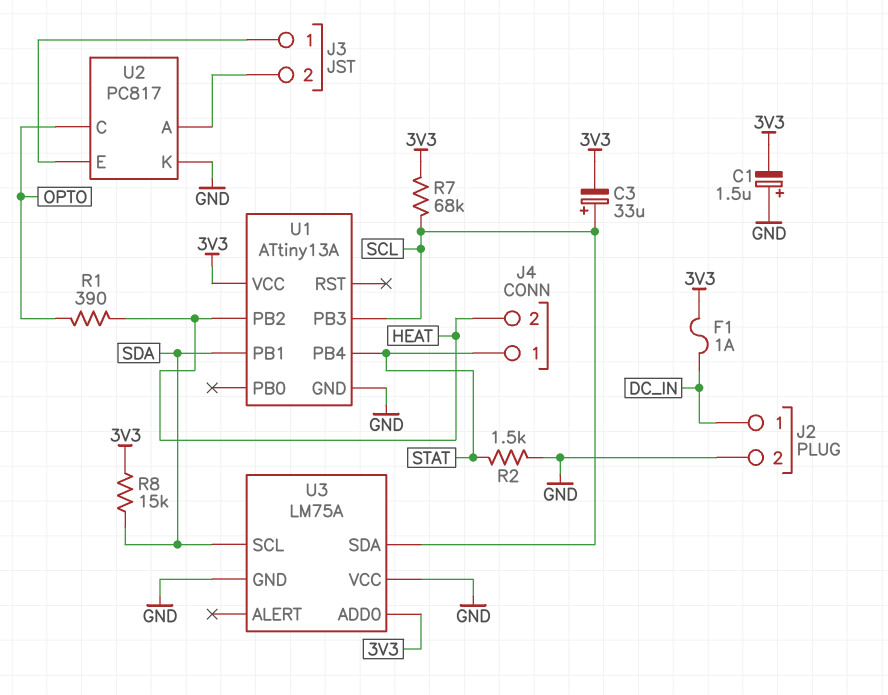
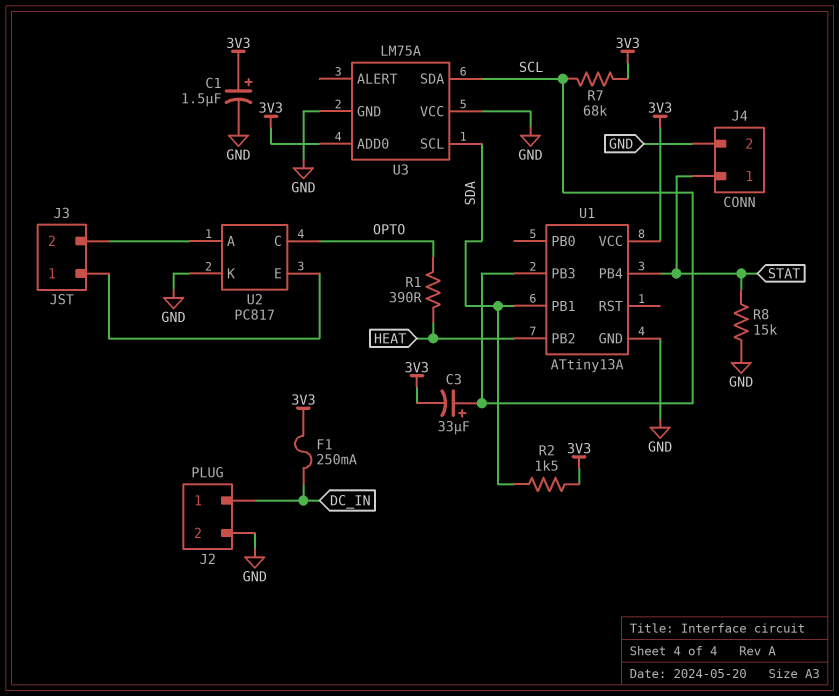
C1: 1.5uF (plus GND, minus 3V3) -> 1.5uF (plus 3V3, minus GND)
F1: 1A (3V3, DC_IN) -> 250mA (3V3, DC_IN)
J4 pin 2: HEAT -> GND
R2: 1.5k (GND, STAT) -> 1.5k (3V3, SDA)
R8: 15k (3V3, SDA) -> 15k (GND, STAT)

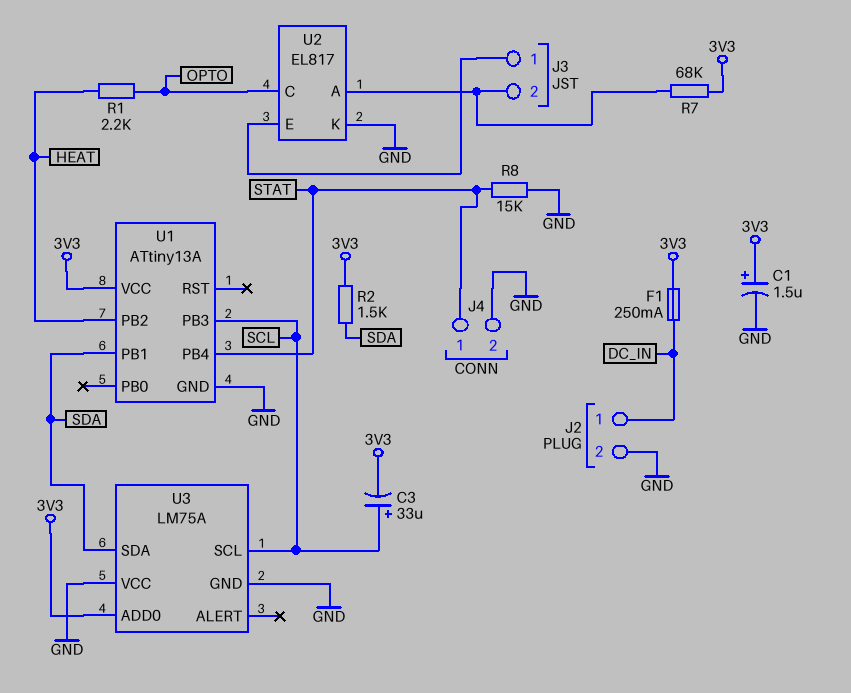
R1: 390 (HEAT, OPTO) -> 2.2k (HEAT, OPTO)
R7: 68k (3V3, SCL) -> 68k (3V3, J3/2)
U2: PC817 -> EL817
U3 pin SCL: SDA -> SCL
U3 pin SDA: SCL -> SDA

